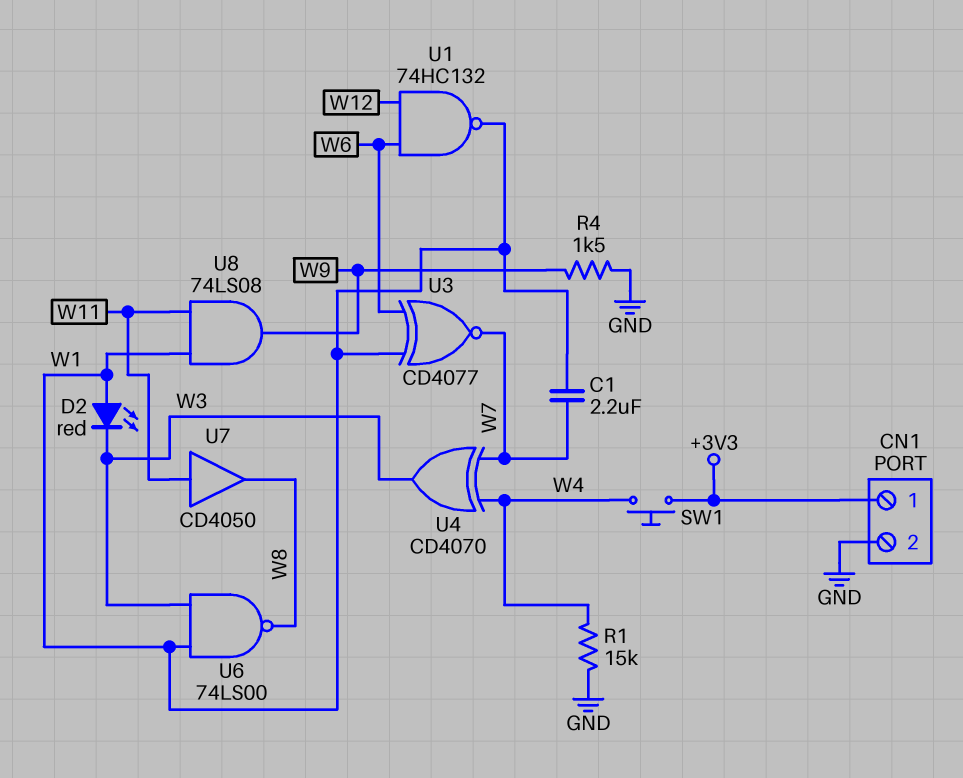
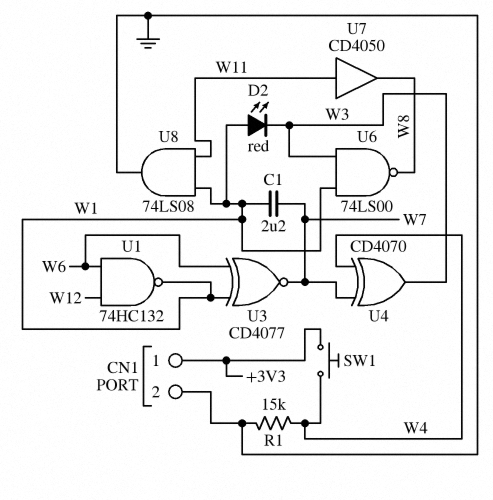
R4: 1.5k (GND, W9) -> none
U8: AND 74LS08 (in W1, in W11, out W9) -> AND 74LS08 (in W1, in W11, out GND)

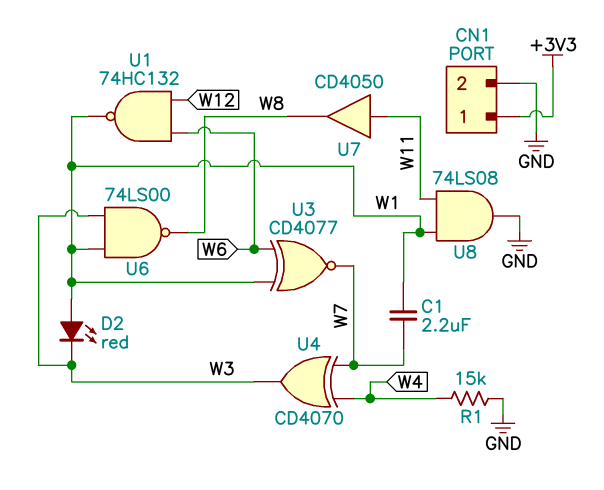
SW1: button (+3V3, W4) -> none

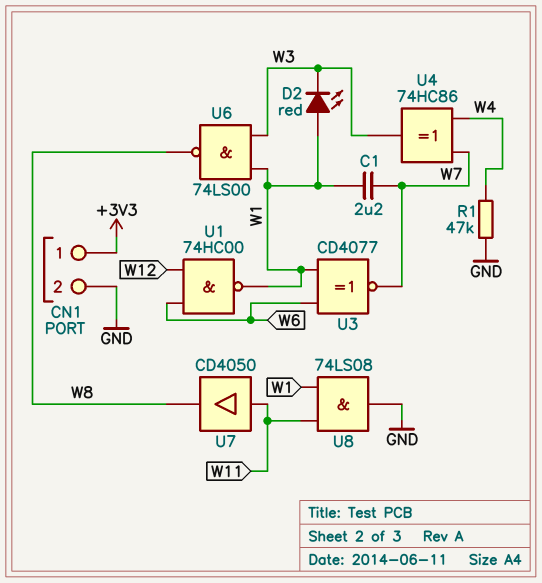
R1: 15k (GND, W4) -> 47k (GND, W4)
U1: NAND 74HC132 (in W6, in W12, out W1) -> NAND 74HC00 (in W6, in W12, out W1)
U4: XOR CD4070 (in W4, in W7, out W3) -> XOR 74HC86 (in W4, in W7, out W3)

